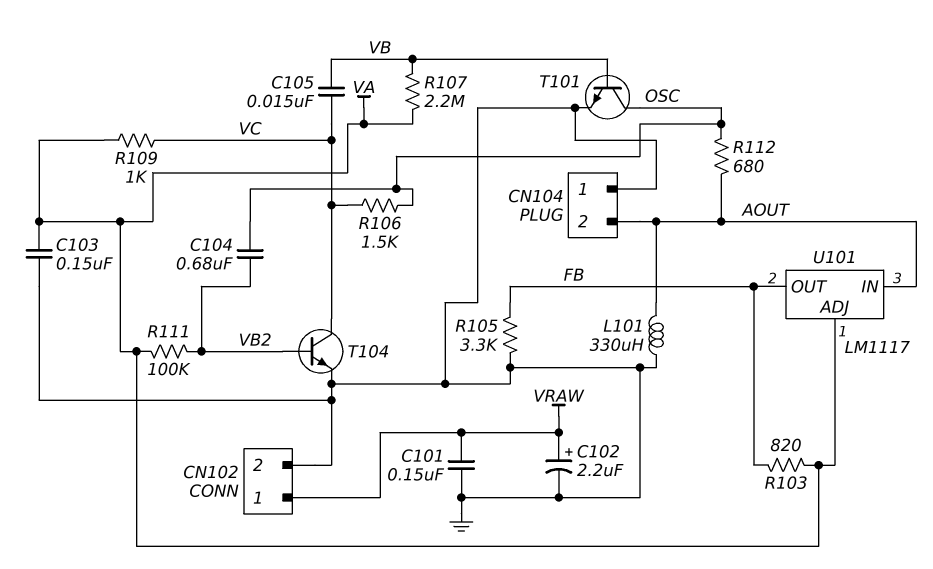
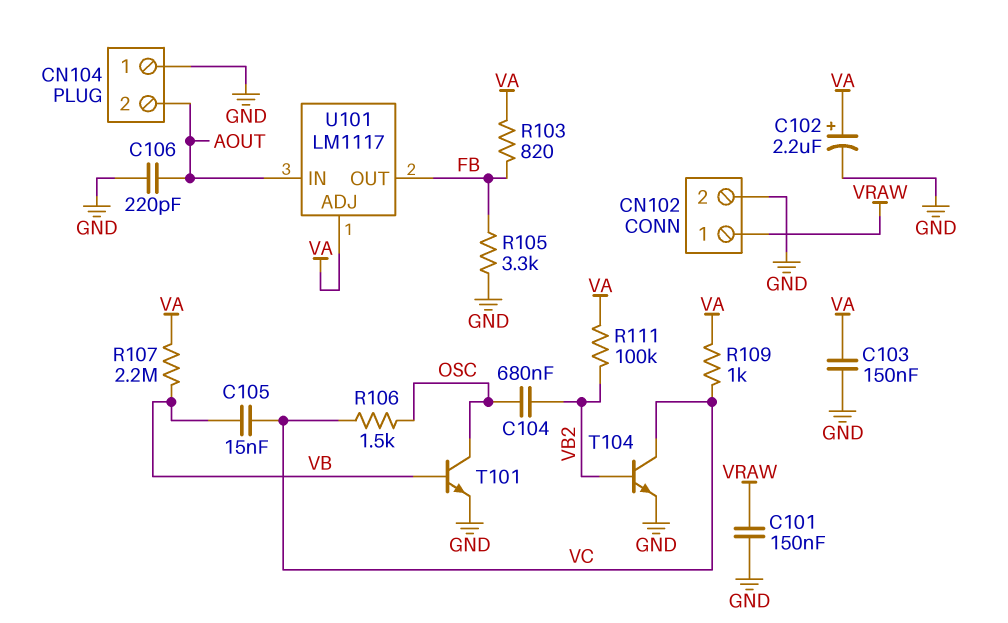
C102: 2.2uF (plus VRAW, minus GND) -> 2.2uF (plus VA, minus GND)
C106: none -> 220pF (AOUT, GND)
L101: 330uH (AOUT, GND) -> none
R112: 680 (AOUT, OSC) -> none

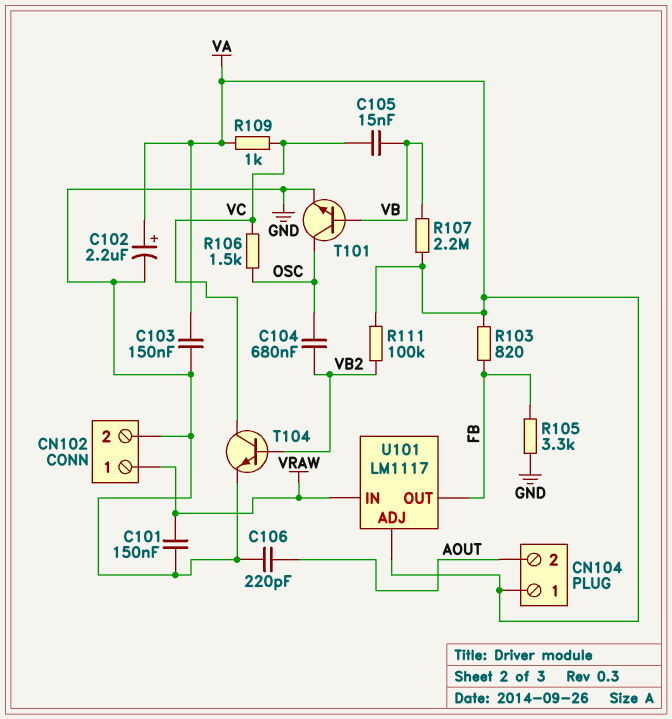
CN104 pin 1: GND -> VA
U101 pin IN: AOUT -> VRAW

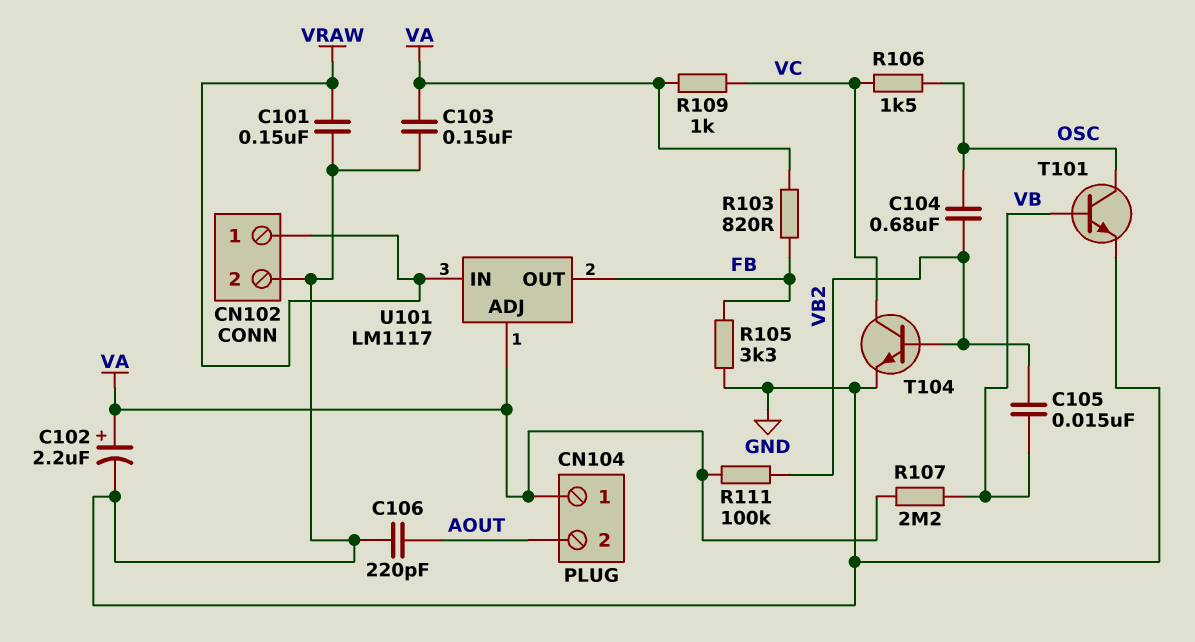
C105: 15nF (VB, VC) -> 15nF (VB, VB2)

